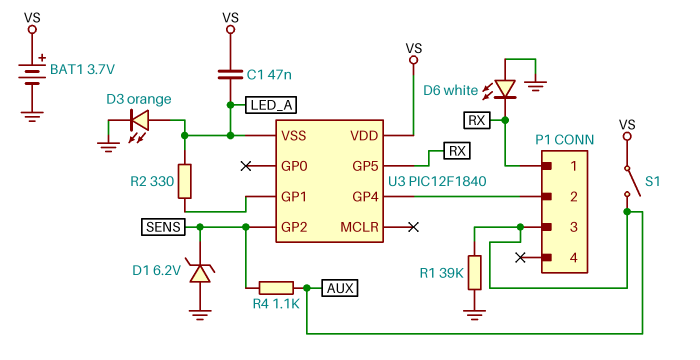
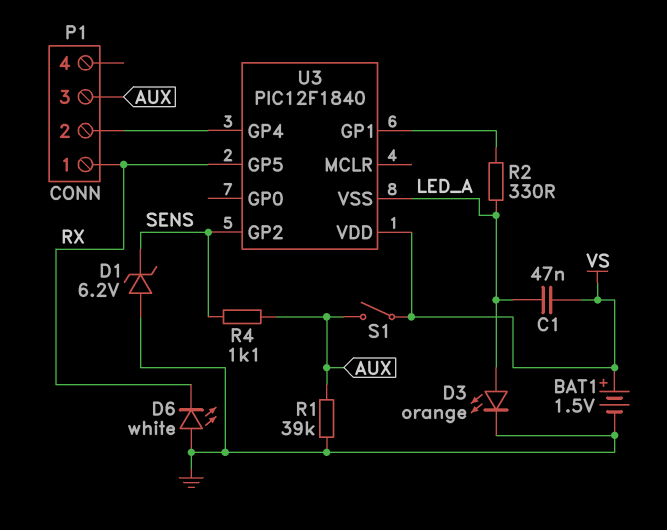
BAT1: 3.7V (plus VS, minus GND) -> 1.5V (plus VS, minus GND)

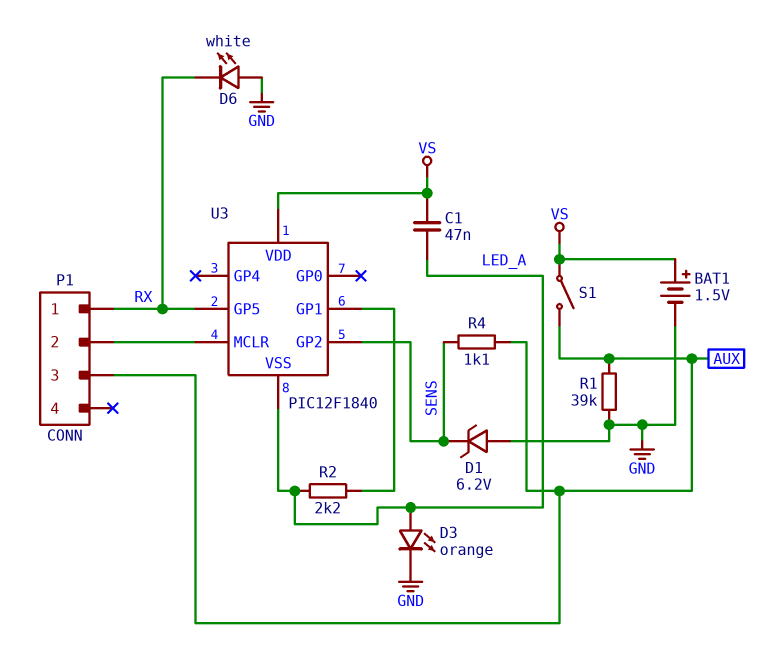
R2: 330 (LED_A, U3/GP1) -> 2.2k (LED_A, U3/GP1)
U3 pin GP4: P1/2 -> none
U3 pin MCLR: none -> P1/2

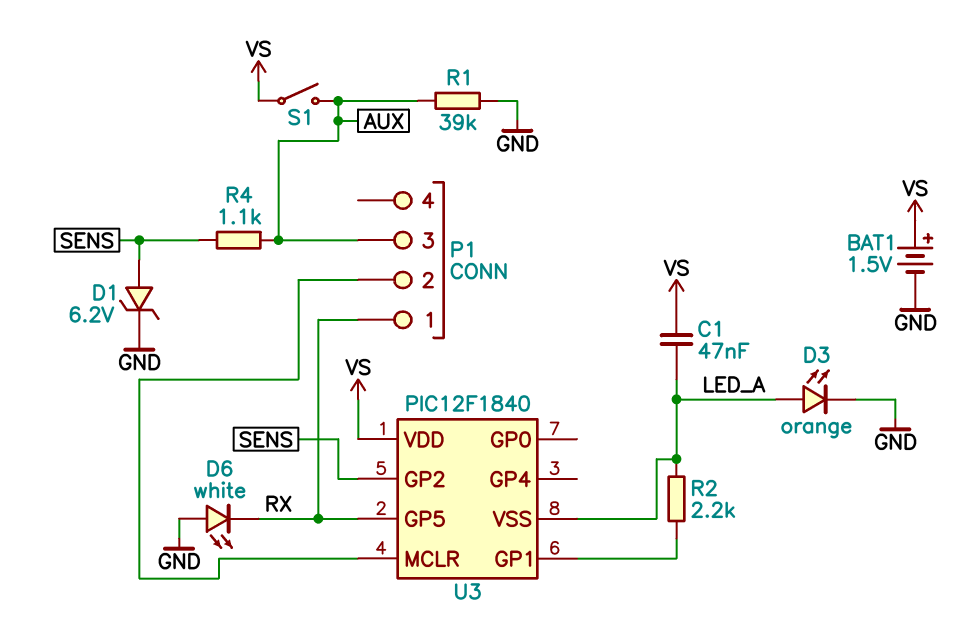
D1: zener 6.2V (A GND, K SENS) -> zener 6.2V (A SENS, K GND)

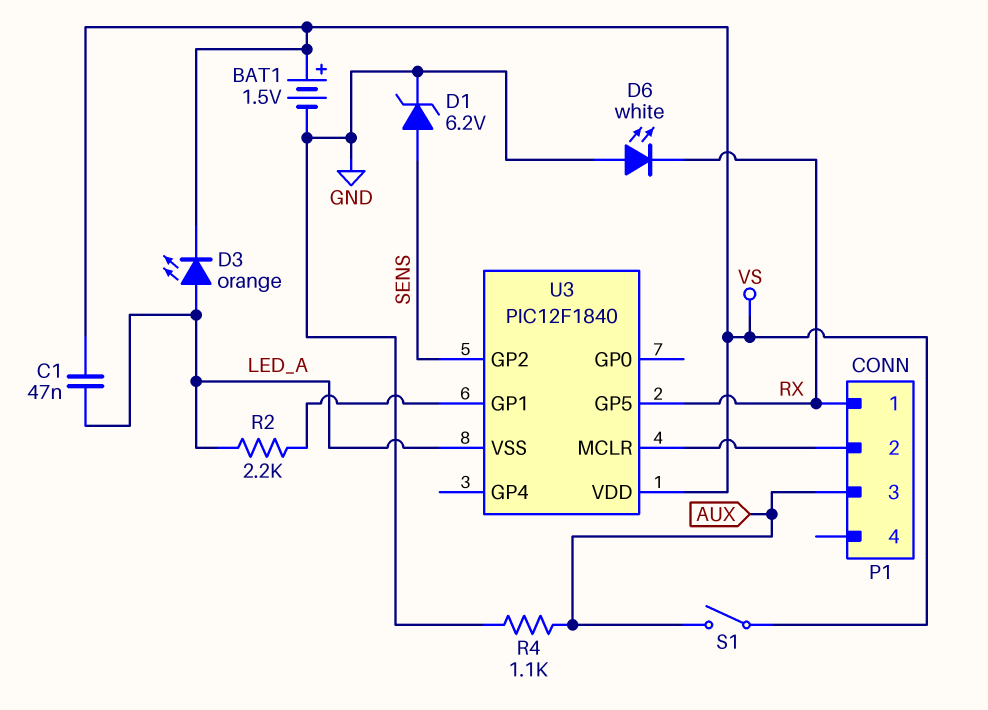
D3: LED orange (A LED_A, K GND) -> LED orange (A LED_A, K VS)
R1: 39k (AUX, GND) -> none
R4: 1.1k (AUX, SENS) -> 1.1k (AUX, GND)

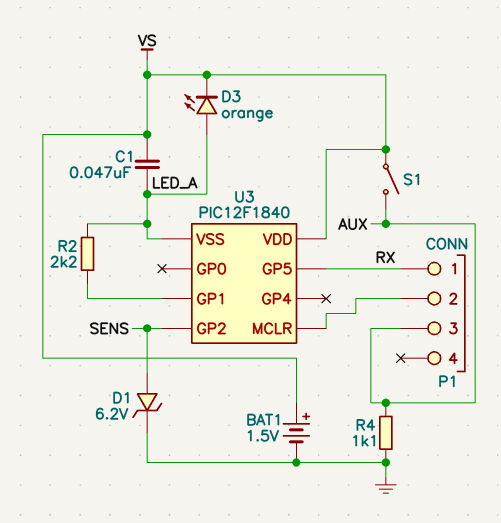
D6: LED white (A GND, K RX) -> none

